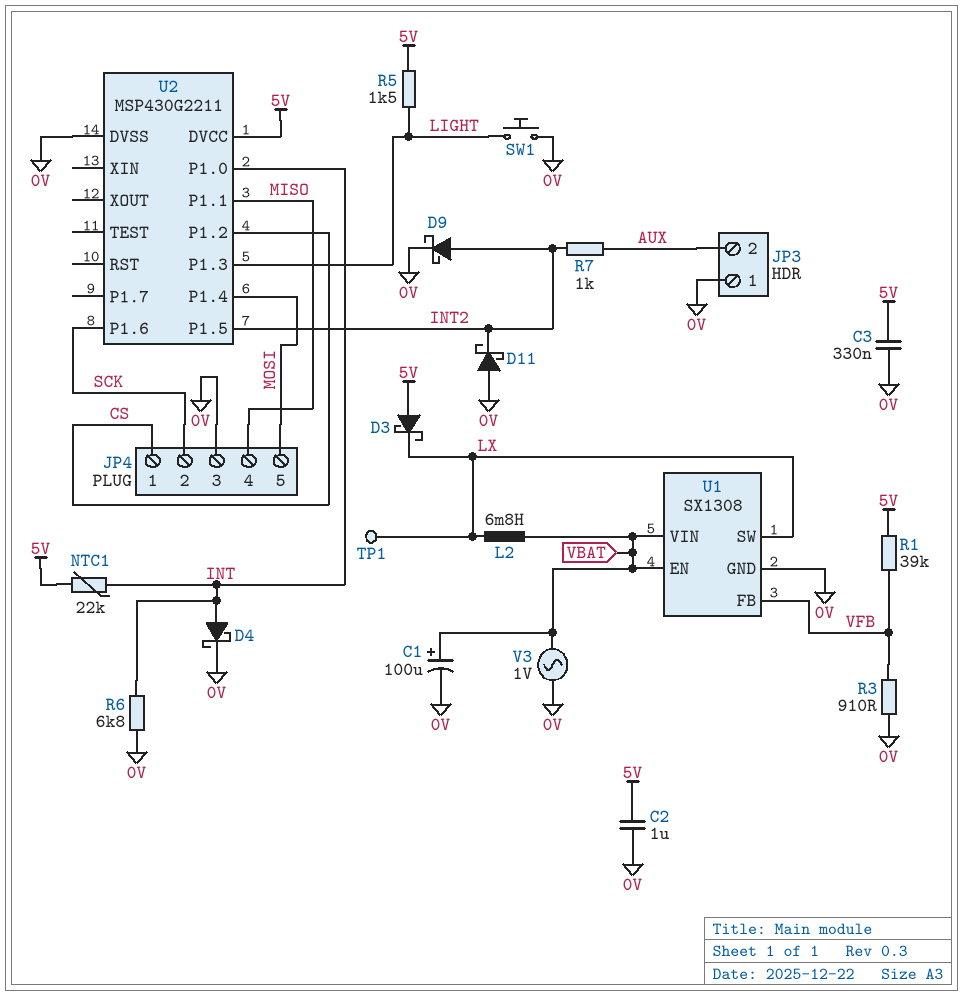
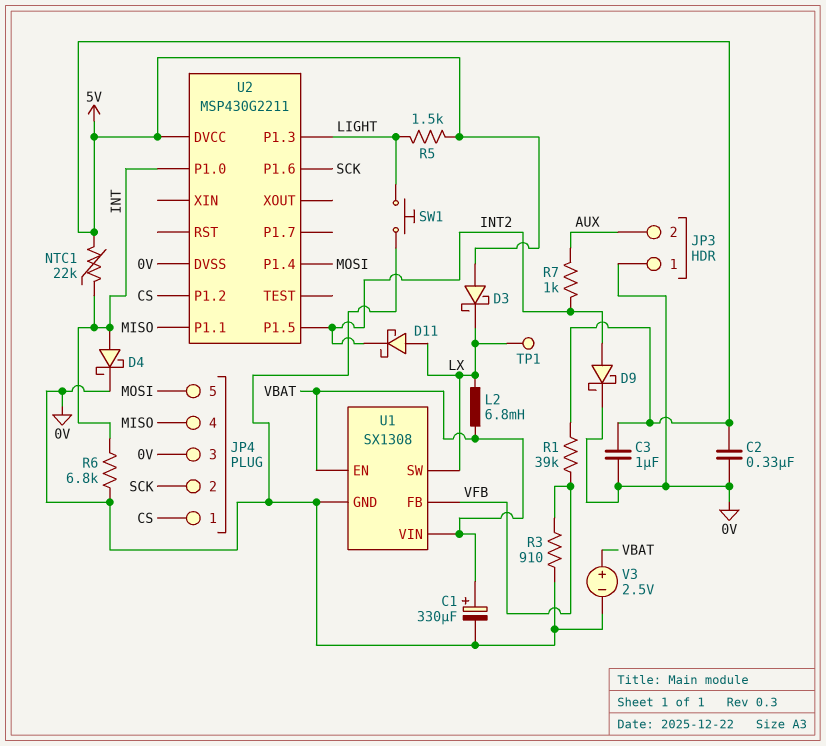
C1: 100uF (plus VBAT, minus 0V) -> 330uF (plus VBAT, minus 0V)
C2: 1uF (0V, 5V) -> 330nF (0V, 5V)
C3: 330nF (0V, 5V) -> 1uF (0V, 5V)
D11: schottky (A 0V, K INT2) -> schottky (A LX, K INT2)
V3: AC 1V (0V, VBAT) -> 2.5V (plus VBAT, minus 0V)

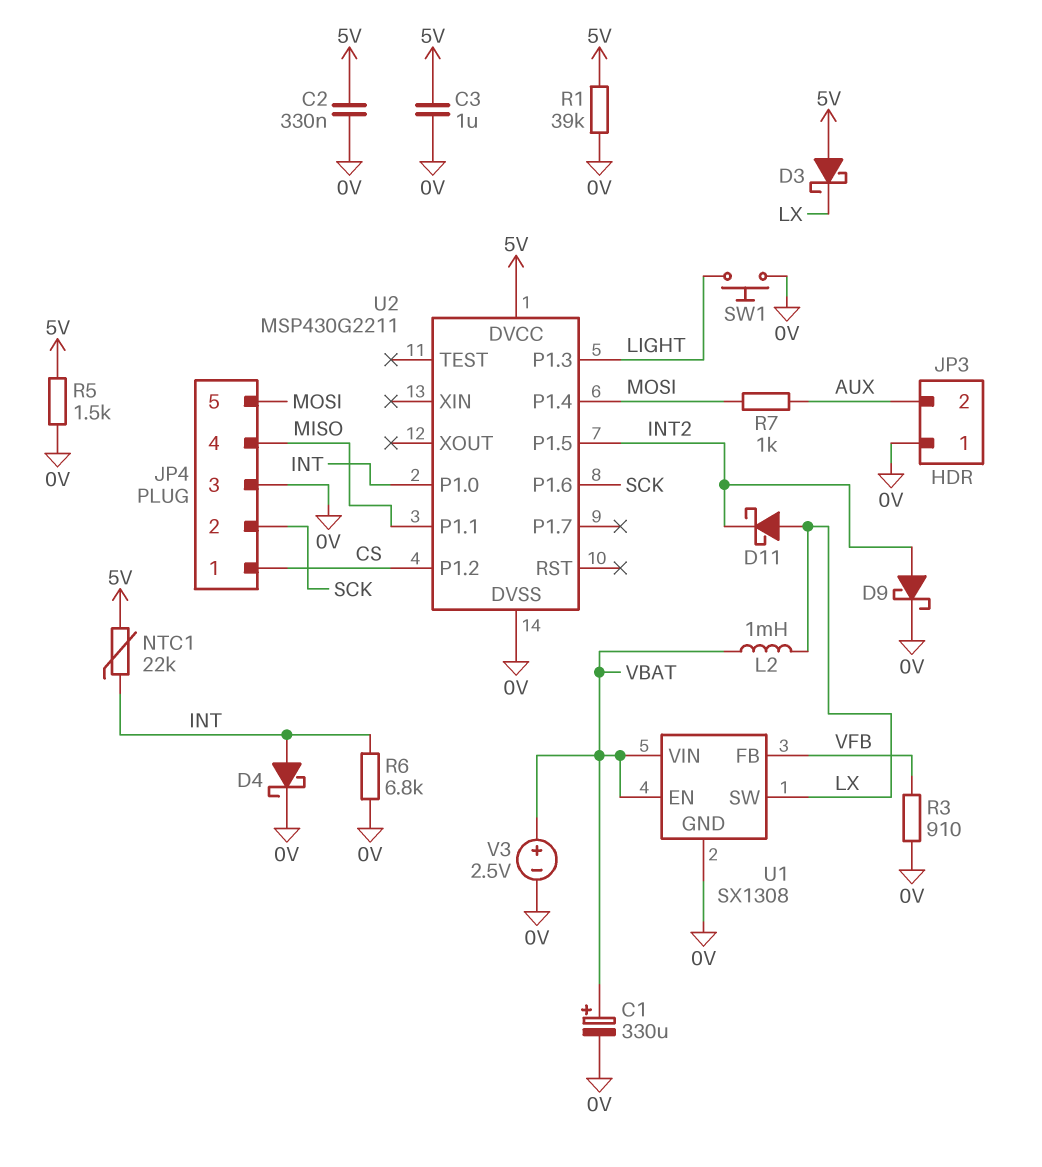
L2: 6.8mH (LX, VBAT) -> 1mH (LX, VBAT)
R1: 39k (5V, VFB) -> 39k (0V, 5V)
R5: 1.5k (5V, LIGHT) -> 1.5k (0V, 5V)
R7: 1k (AUX, INT2) -> 1k (AUX, MOSI)
TP1: test point (LX) -> none

